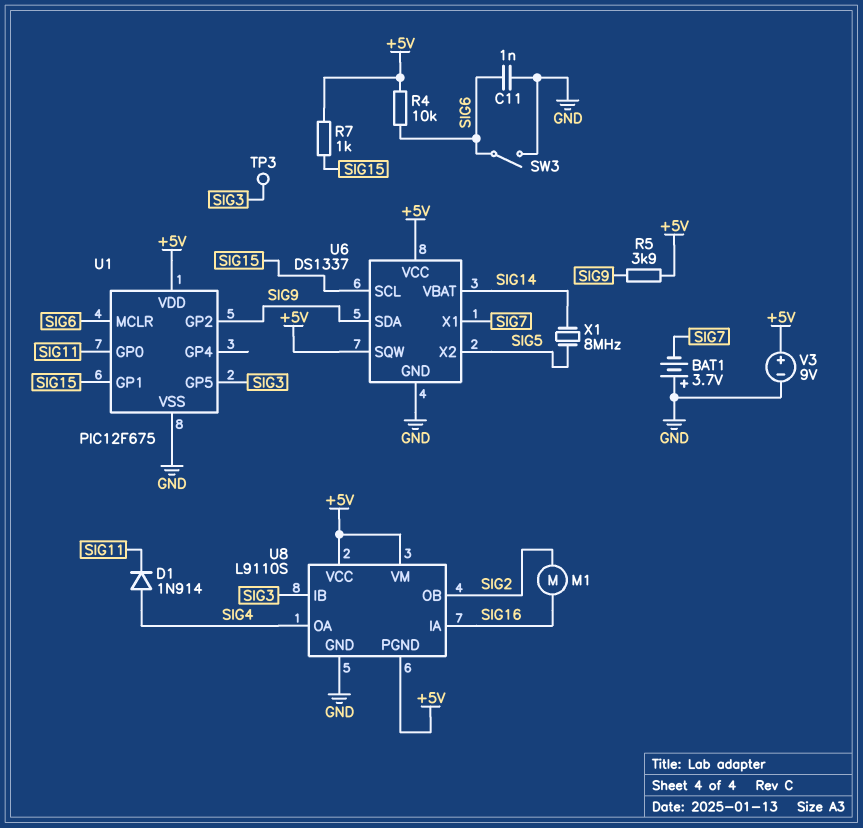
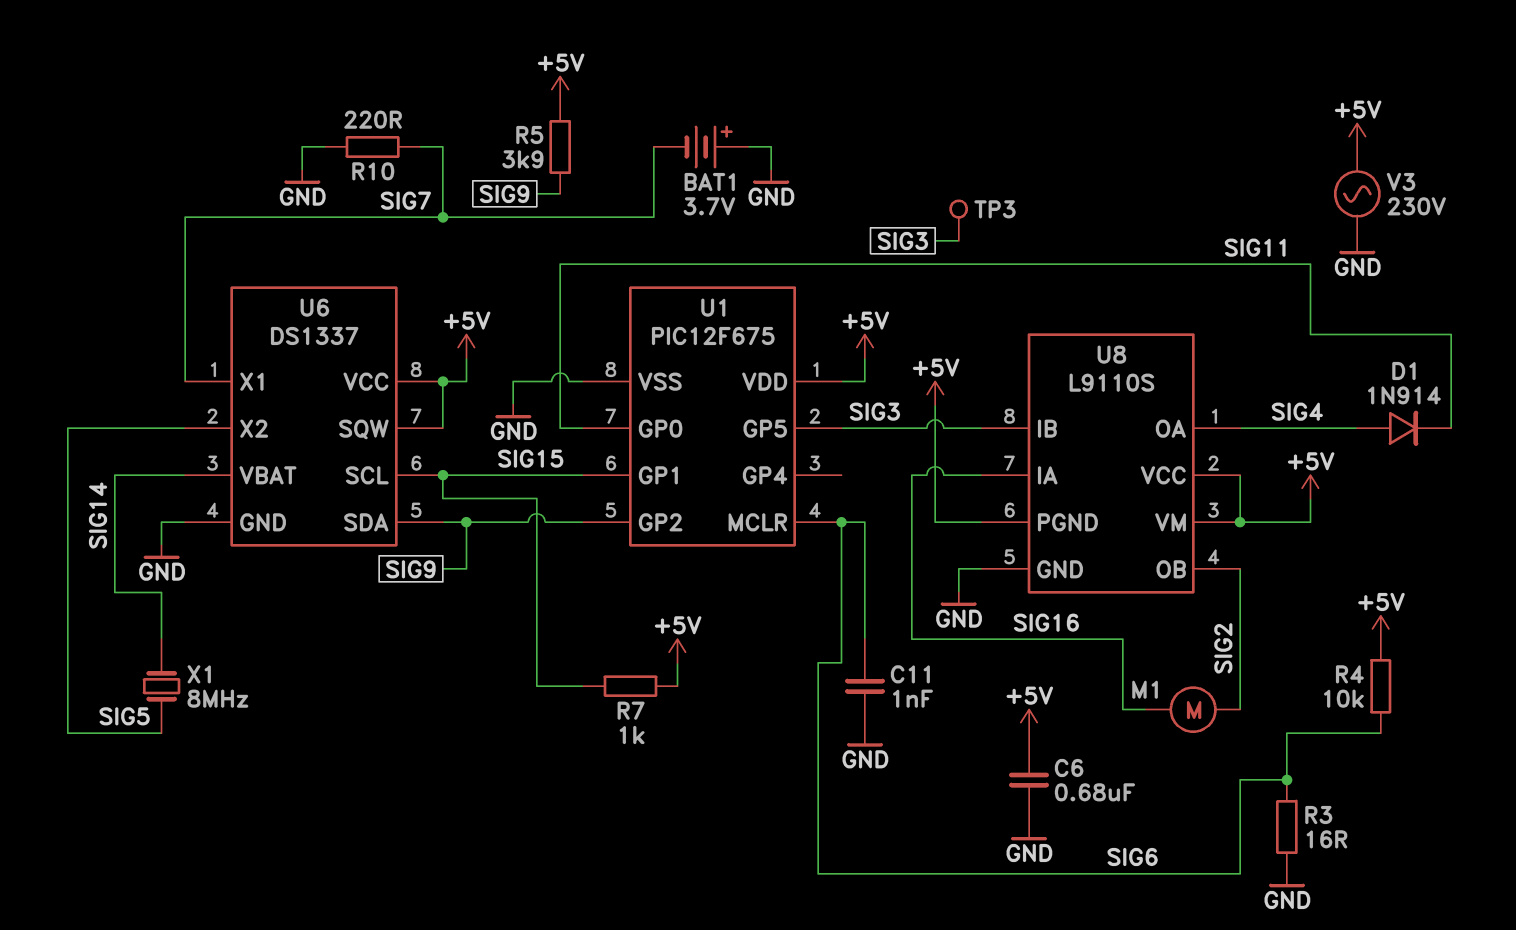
C6: none -> 680nF (+5V, GND)
R3: none -> 16 (GND, SIG6)
R10: none -> 220 (GND, SIG7)
SW3: switch (GND, SIG6) -> none
V3: 9V (plus +5V, minus GND) -> AC 230V (+5V, GND)

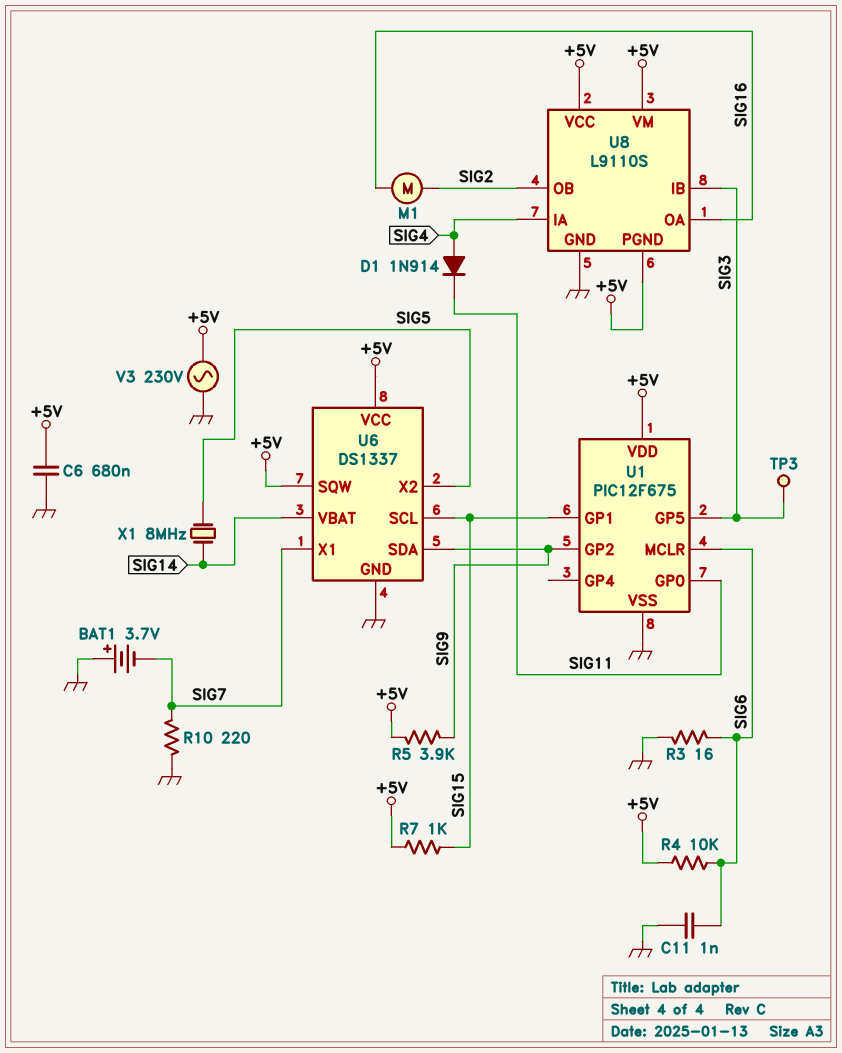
U8 pin IA: SIG16 -> SIG4
U8 pin OA: SIG4 -> SIG16

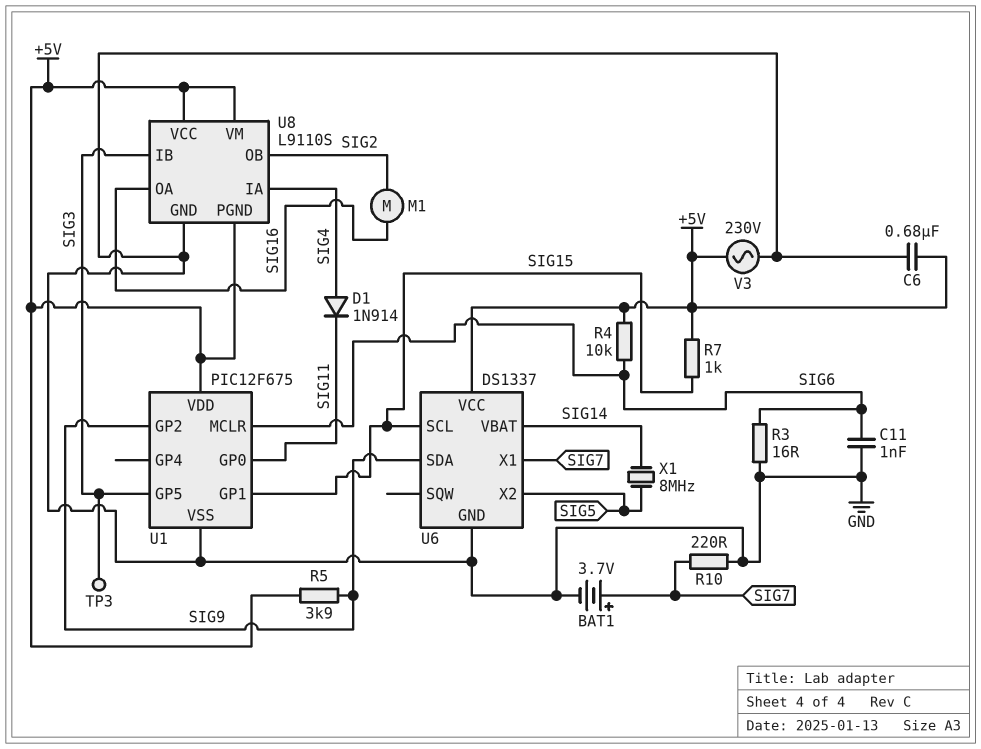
BAT1: 3.7V (plus GND, minus SIG7) -> 3.7V (plus SIG7, minus GND)
U6 pin SQW: +5V -> none

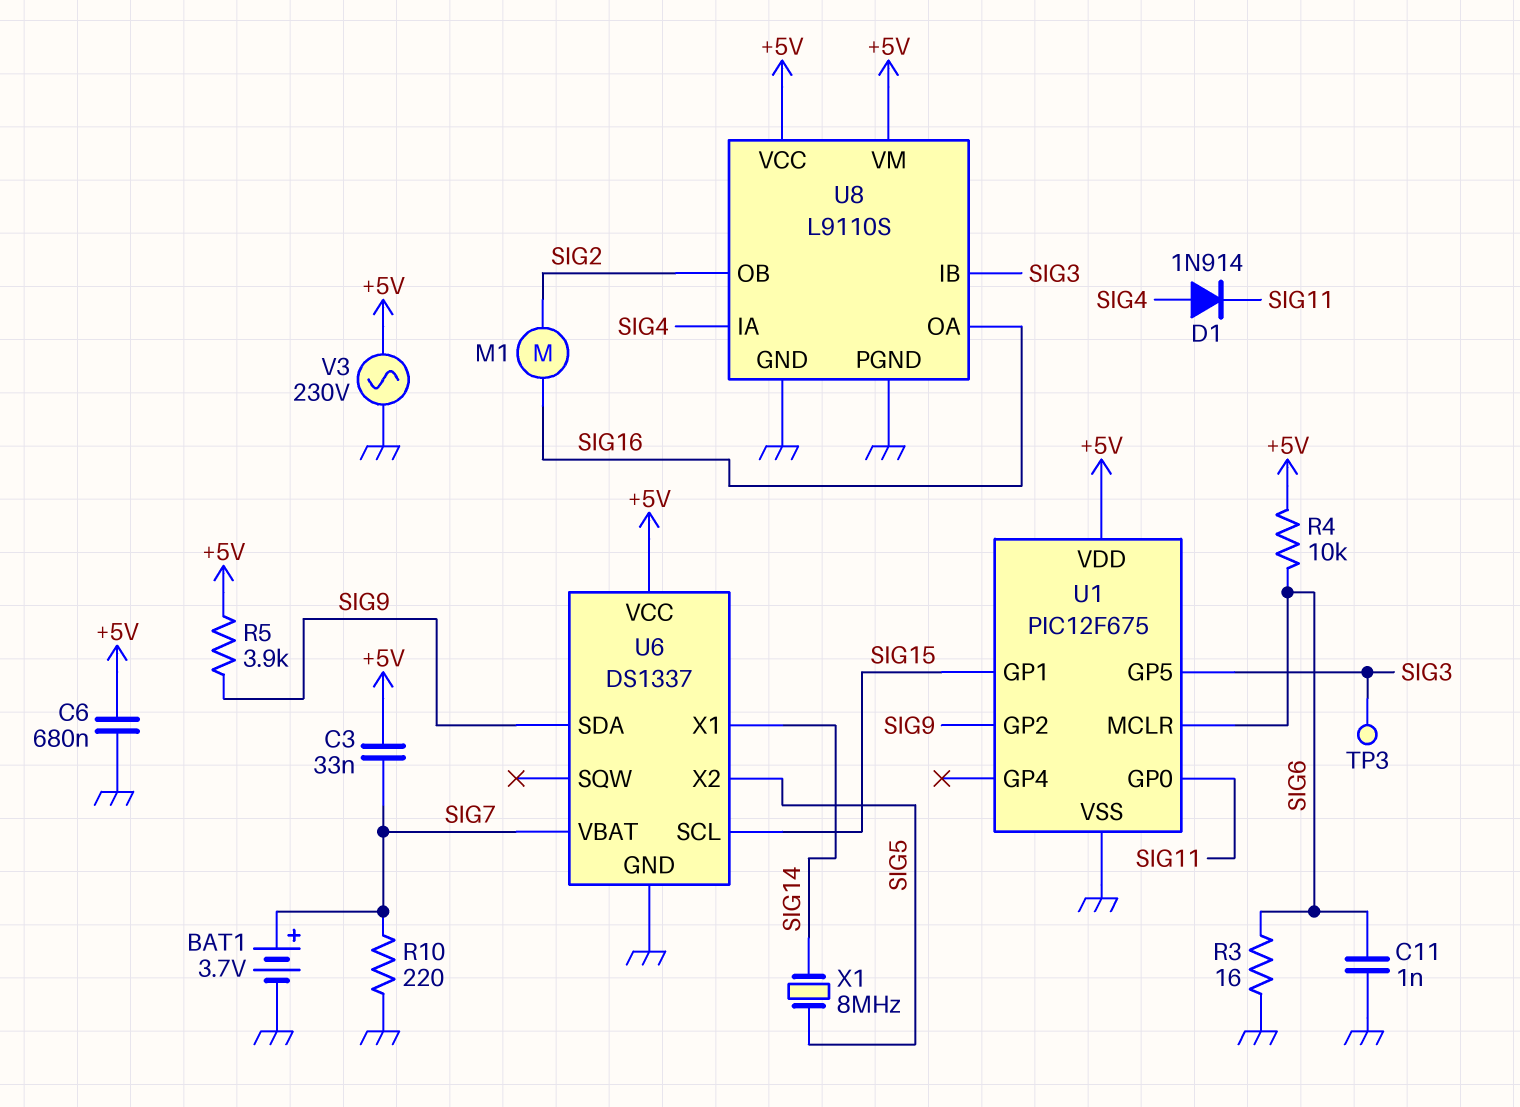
C3: none -> 33nF (+5V, SIG7)
R7: 1k (+5V, SIG15) -> none
U6 pin VBAT: SIG14 -> SIG7
U6 pin X1: SIG7 -> SIG14
U8 pin PGND: +5V -> GND

